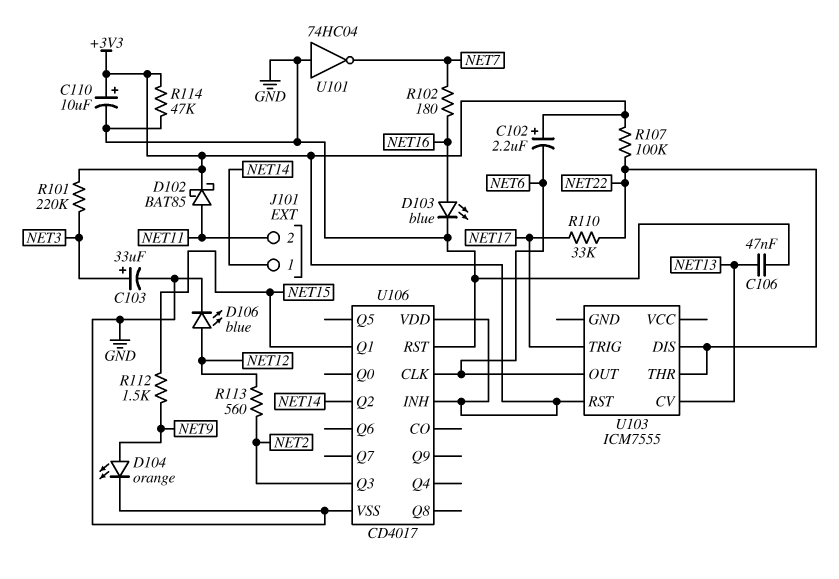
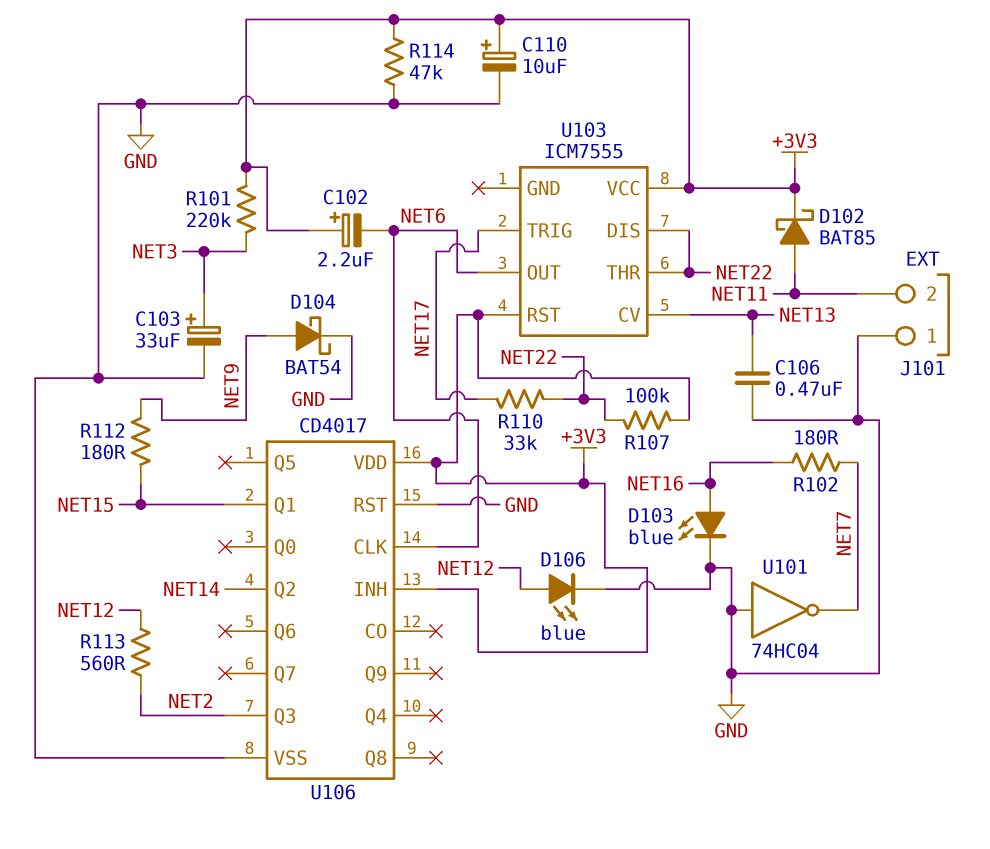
C106: 47nF (GND, NET13) -> 470nF (GND, NET13)
D104: LED orange (A NET9, K GND) -> schottky BAT54 (A NET9, K GND)
J101 pin 1: NET14 -> GND
R112: 1.5k (NET9, NET15) -> 180 (NET9, NET15)
U103 pin VCC: none -> +3V3

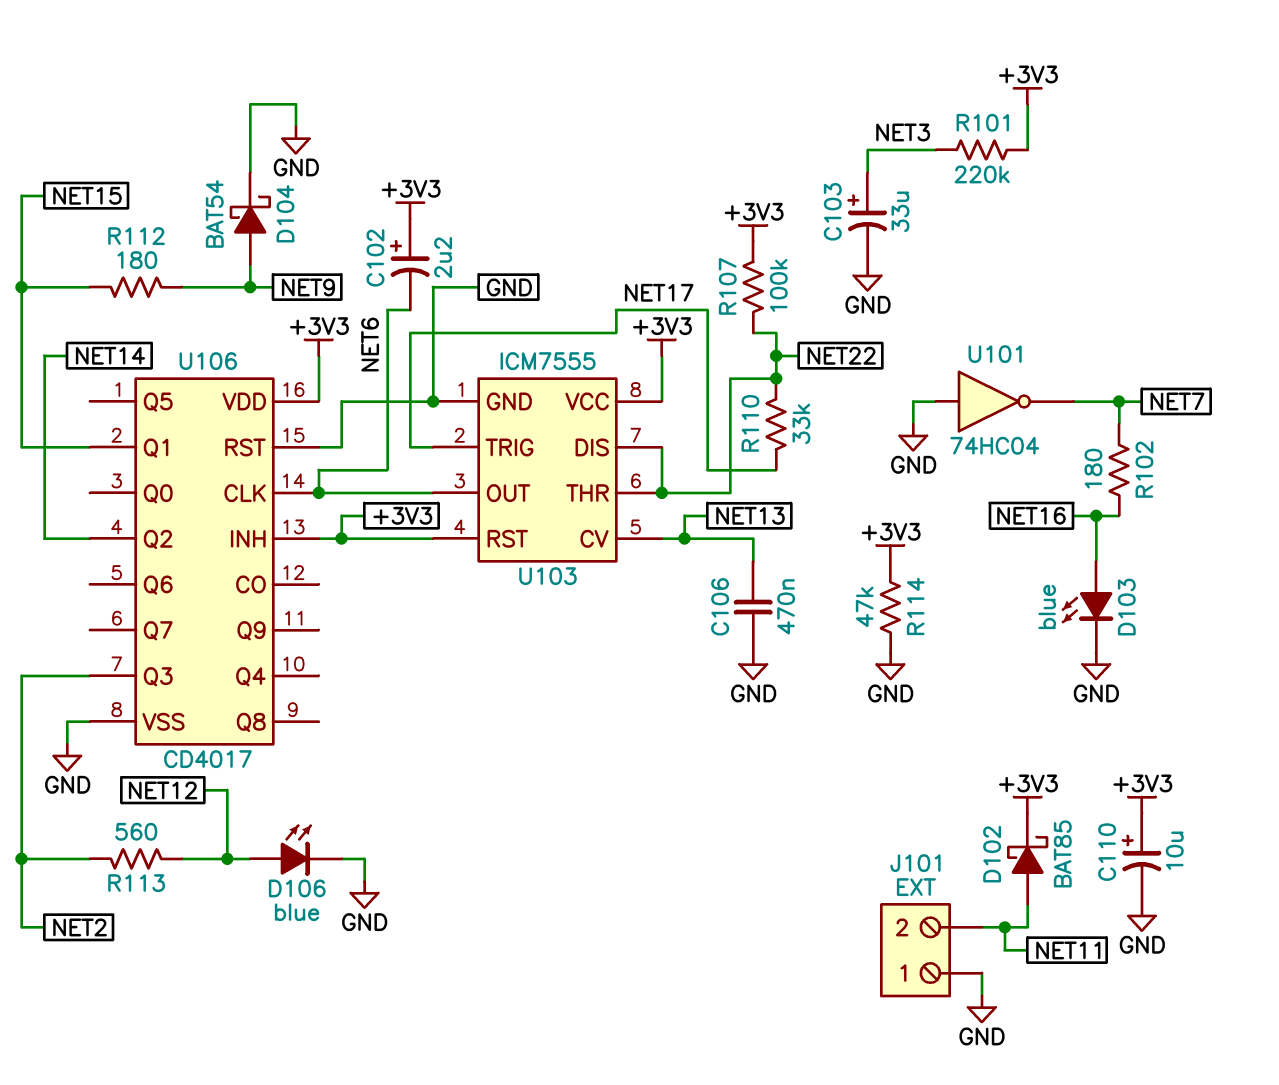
U103 pin GND: none -> GND

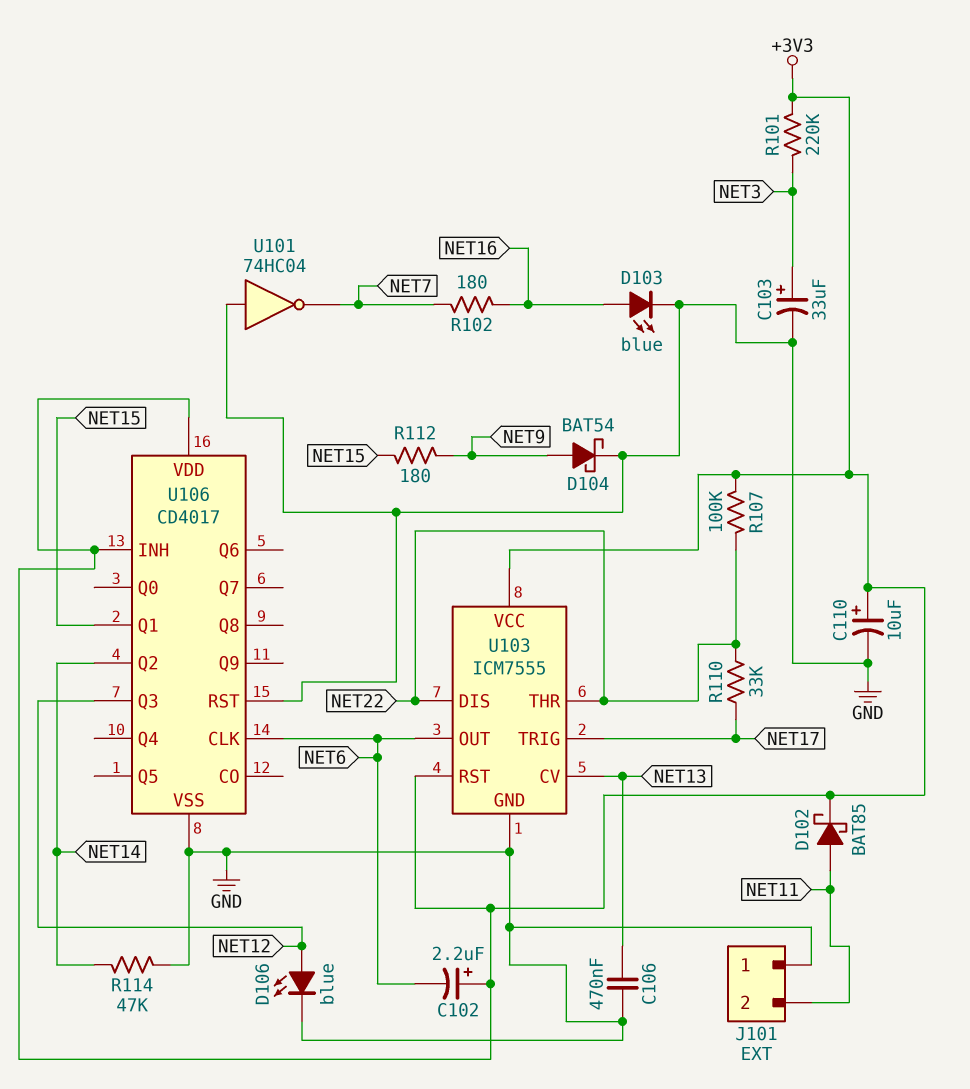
R113: 560 (NET2, NET12) -> none
R114: 47k (+3V3, GND) -> 47k (GND, NET14)
U106 pin Q3: NET2 -> NET12

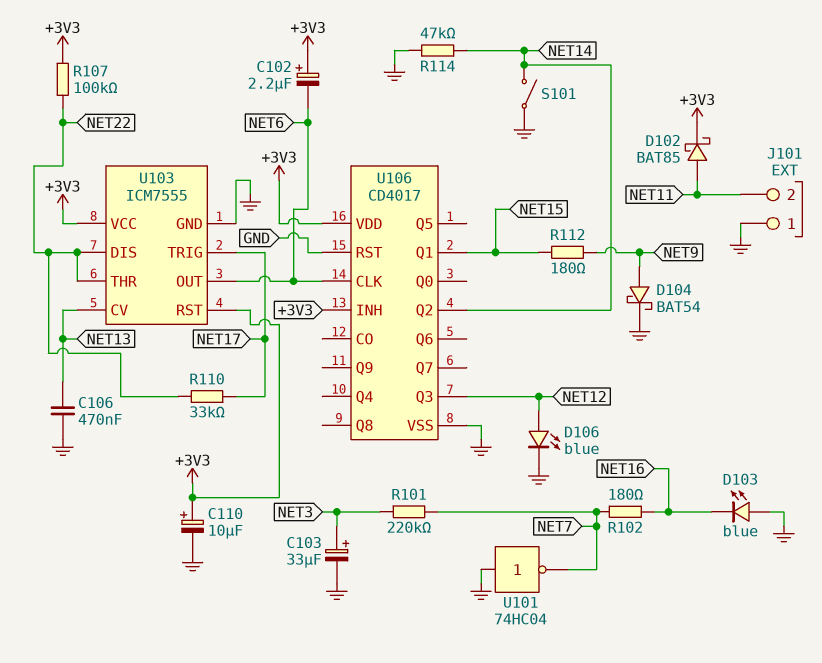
D103: LED blue (A NET16, K GND) -> LED blue (A GND, K NET16)
R101: 220k (+3V3, NET3) -> 220k (NET3, NET7)
S101: none -> switch (GND, NET14)

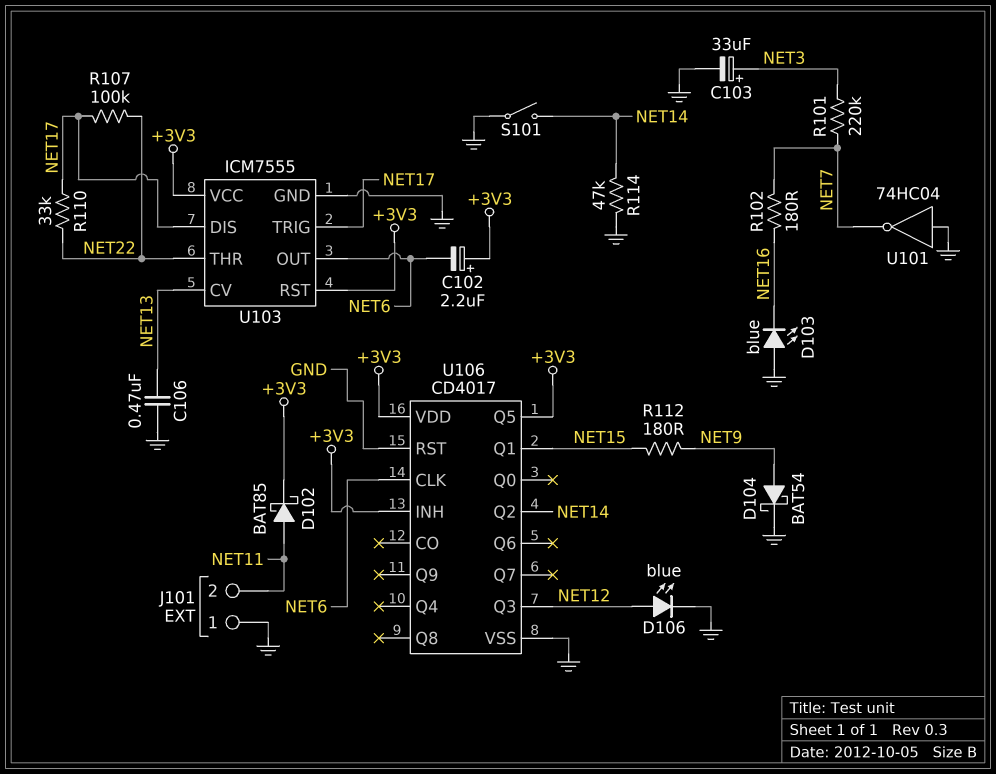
C110: 10uF (plus +3V3, minus GND) -> none
R107: 100k (+3V3, NET22) -> 100k (NET17, NET22)
U103 pin DIS: NET22 -> NET17
U106 pin Q5: none -> +3V3

